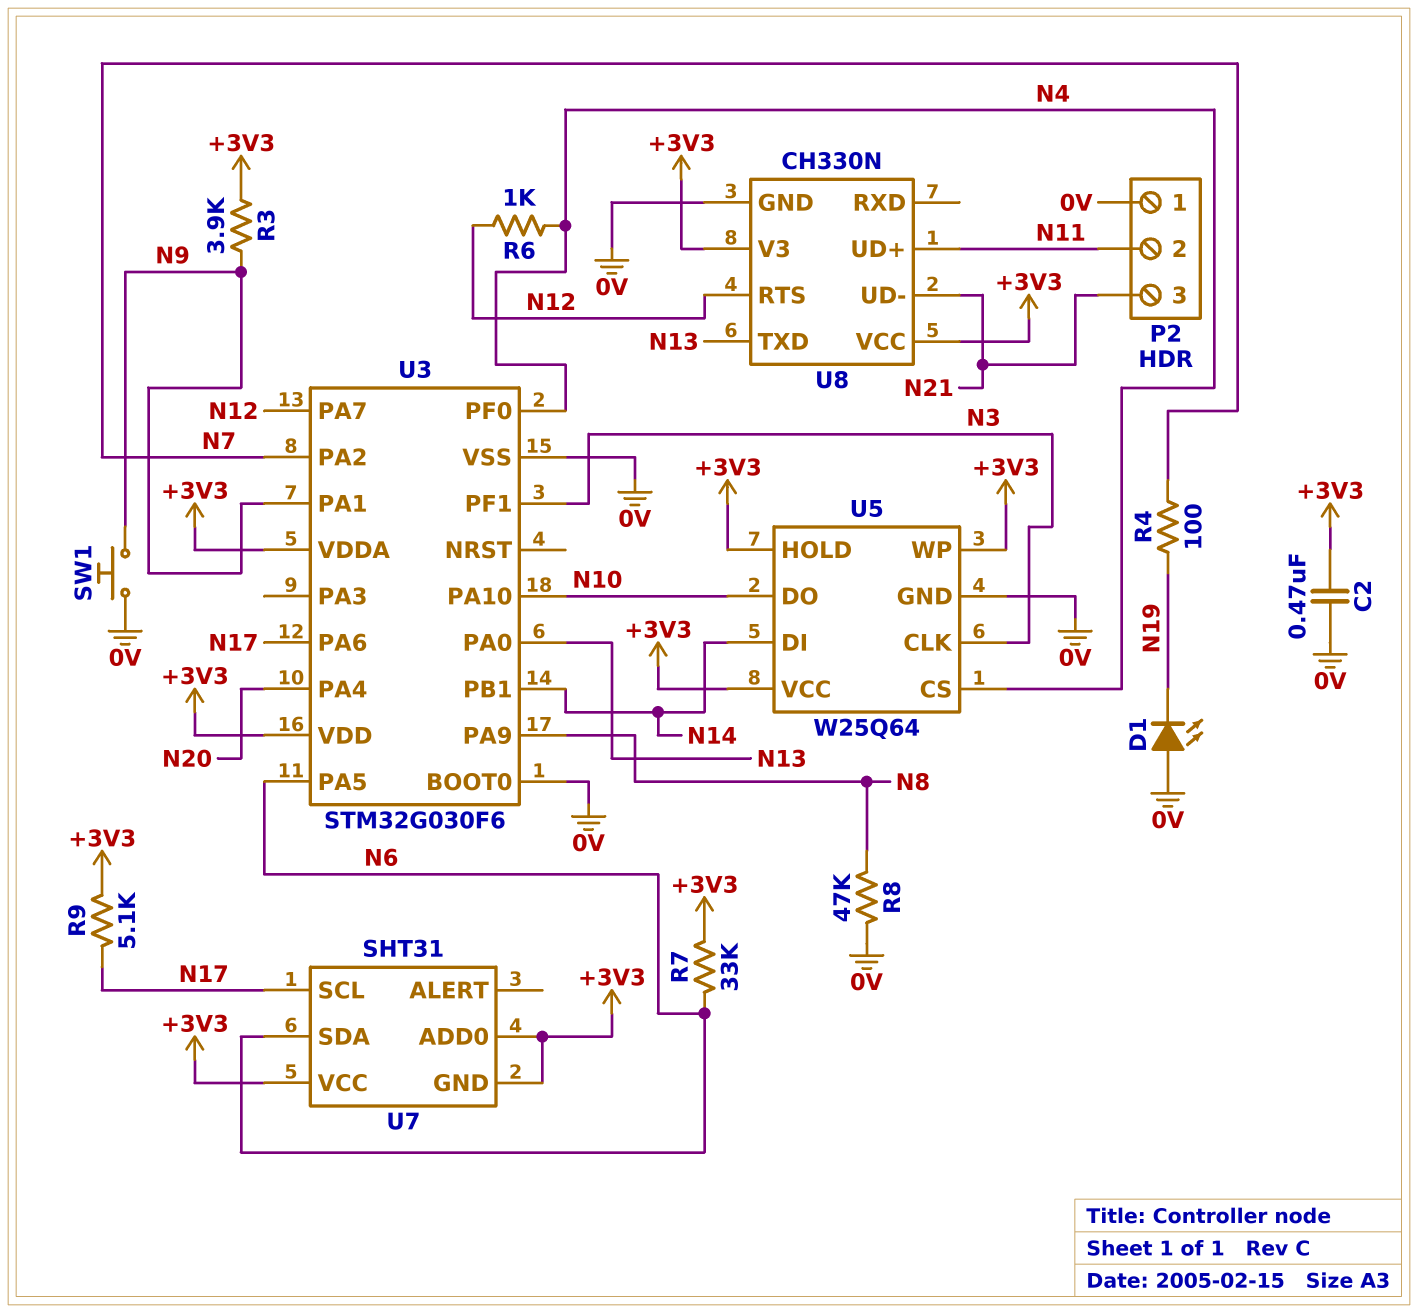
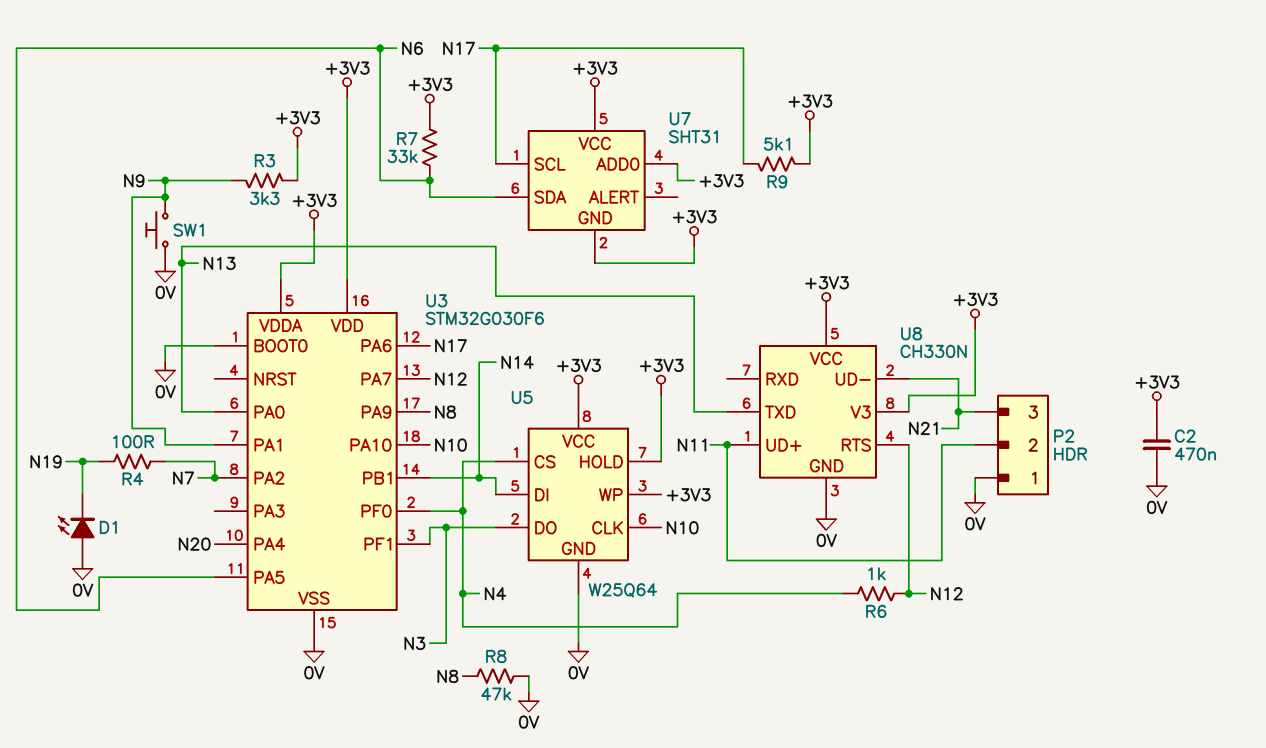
R3: 3.9k (+3V3, N9) -> 3.3k (+3V3, N9)
U5 pin CLK: N3 -> N10
U5 pin DO: N10 -> N3

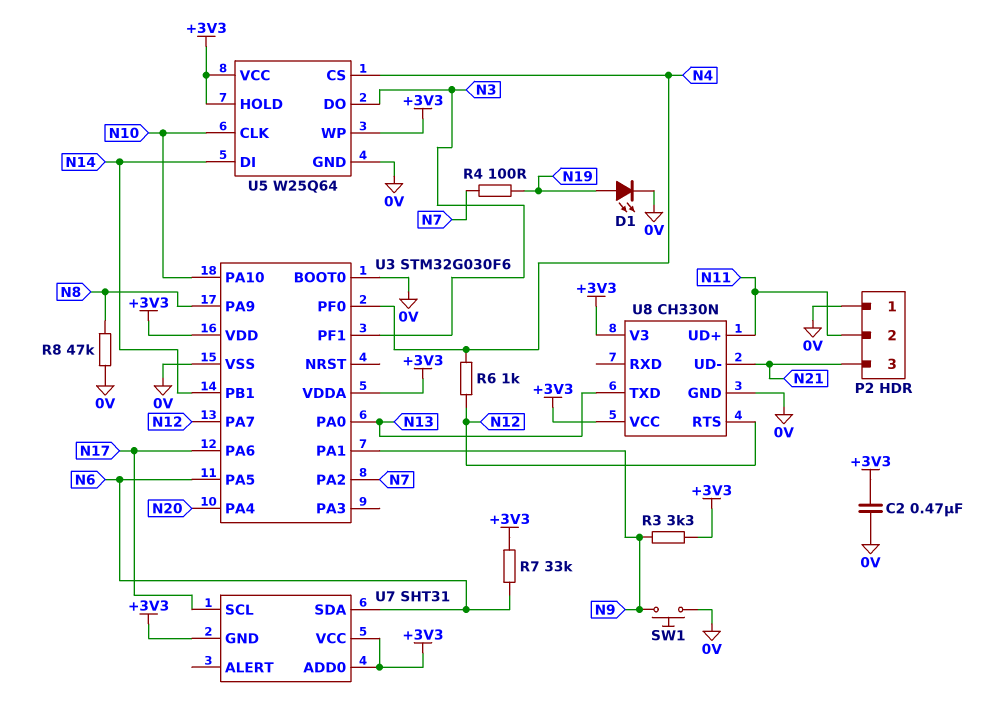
D1: LED (A 0V, K N19) -> LED (A N19, K 0V)
R9: 5.1k (+3V3, N17) -> none

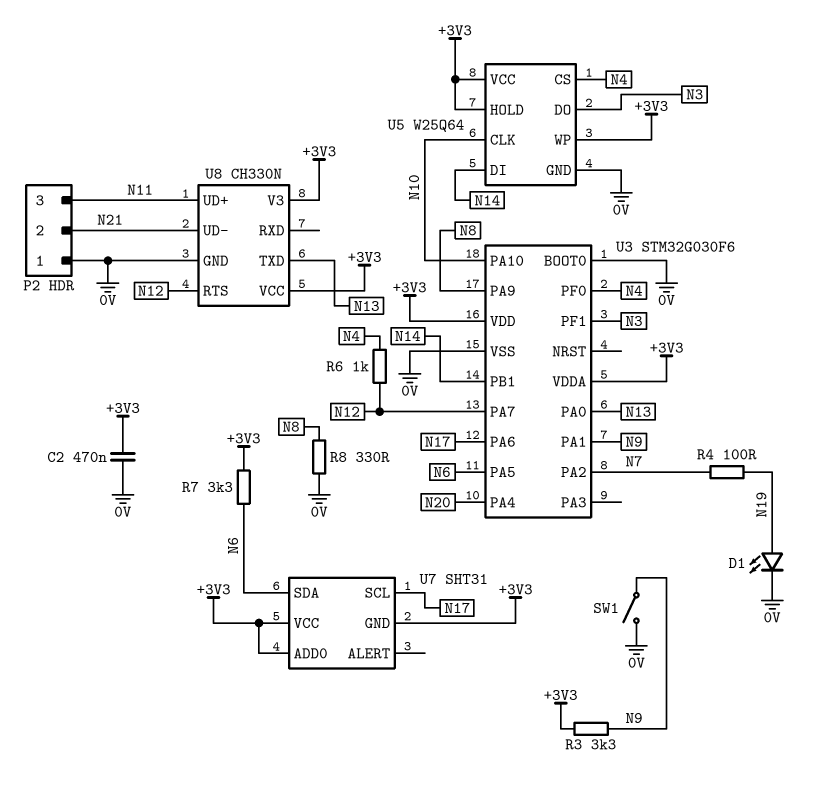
P2 pin 2: N11 -> N21
P2 pin 3: N21 -> N11
R7: 33k (+3V3, N6) -> 3.3k (+3V3, N6)
R8: 47k (0V, N8) -> 330 (0V, N8)
SW1: button (0V, N9) -> switch (0V, N9)

